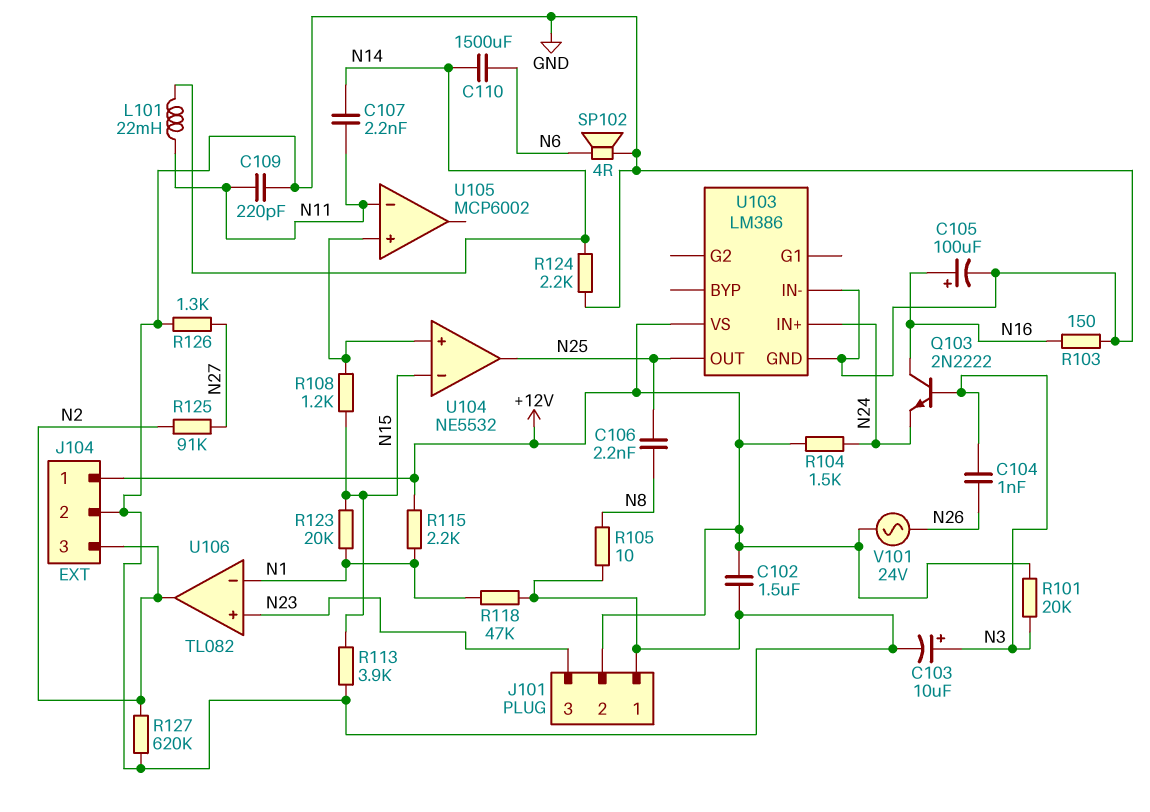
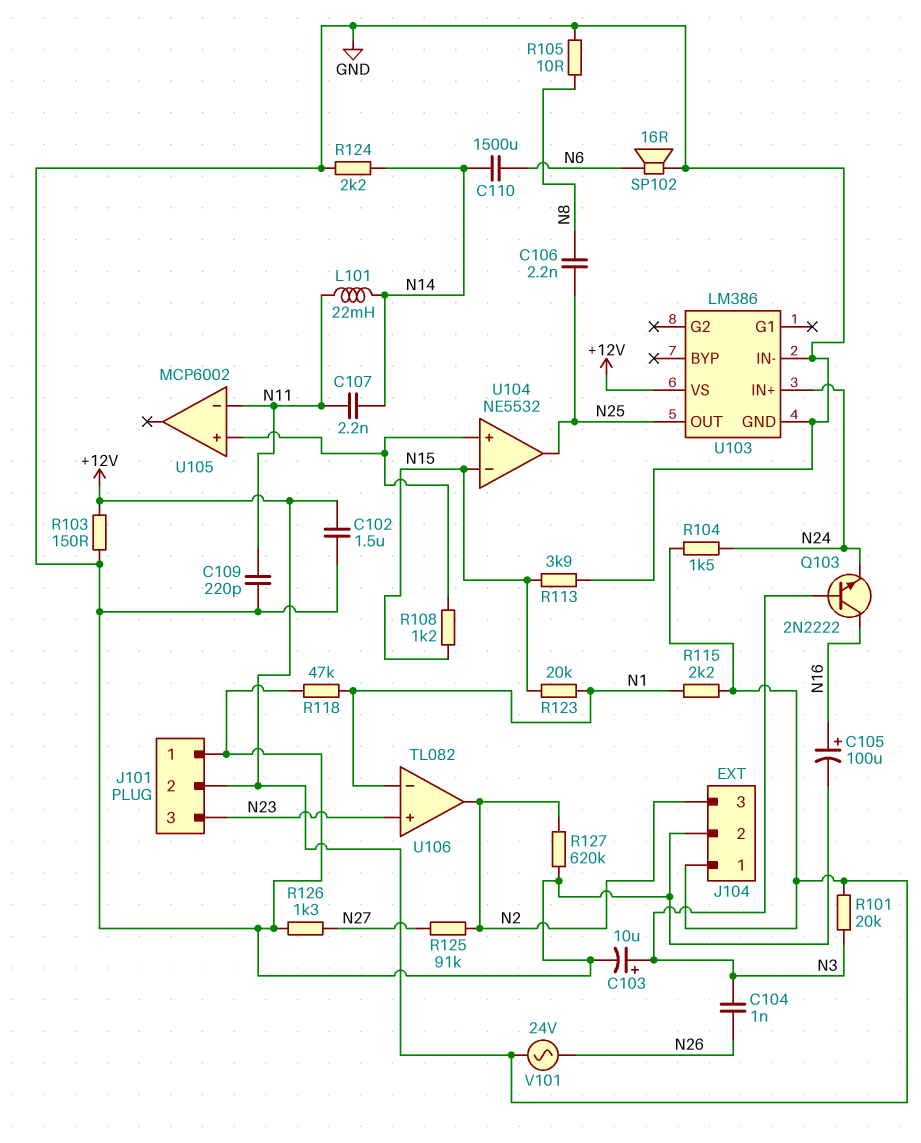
R103: 150 (GND, N16) -> 150 (+12V, GND)
SP102: speaker 4R (GND, N6) -> speaker 16R (GND, N6)

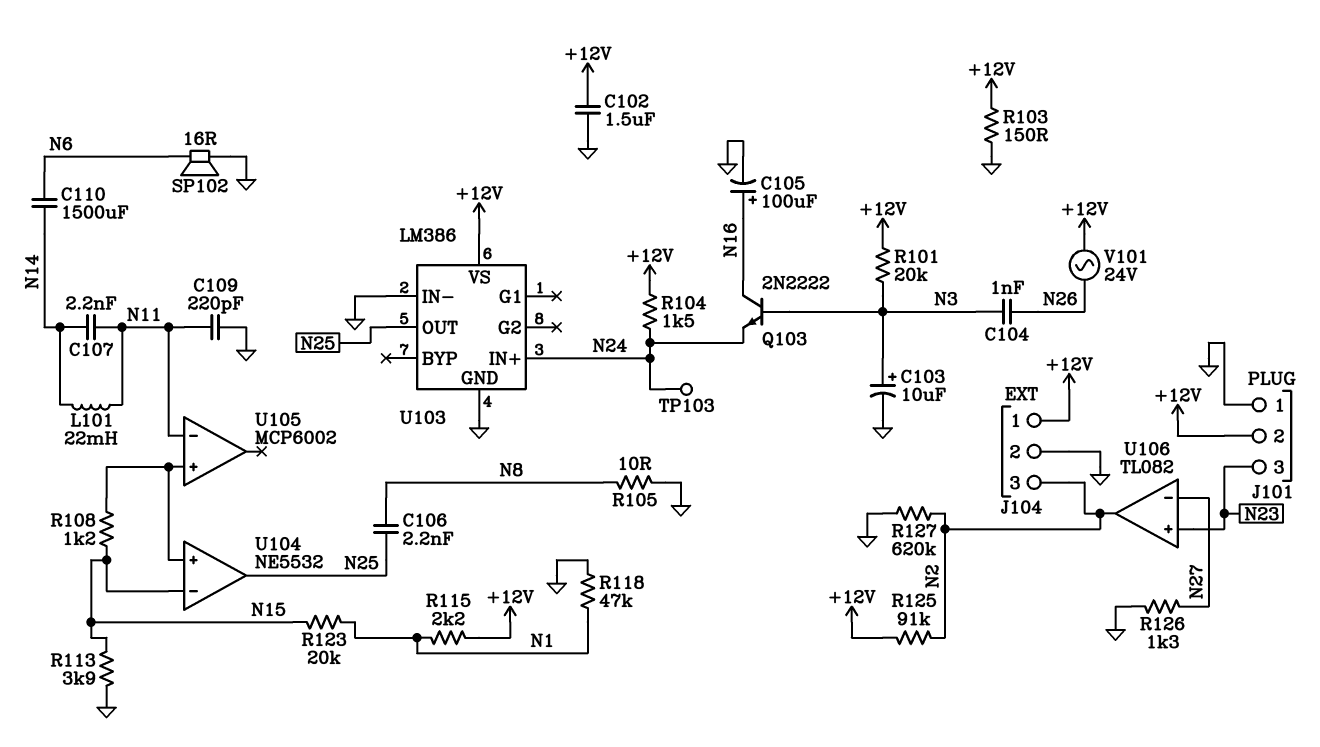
R124: 2.2k (GND, N14) -> none
R125: 91k (N2, N27) -> 91k (+12V, N2)
TP103: none -> test point (N24)
U106 pin in-: N1 -> N27

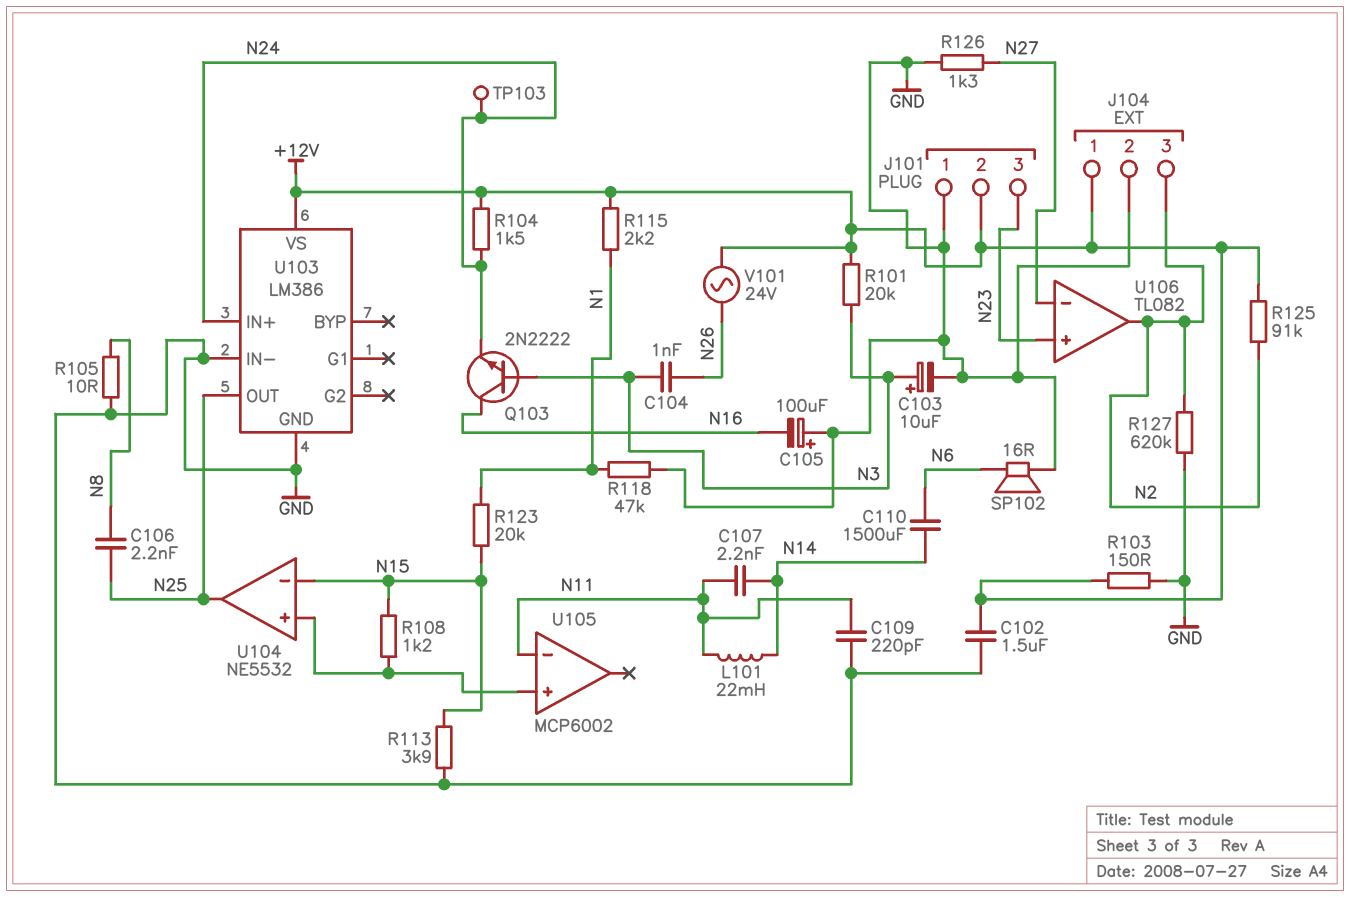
C105: 100uF (plus N16, minus GND) -> 100uF (plus GND, minus N16)

